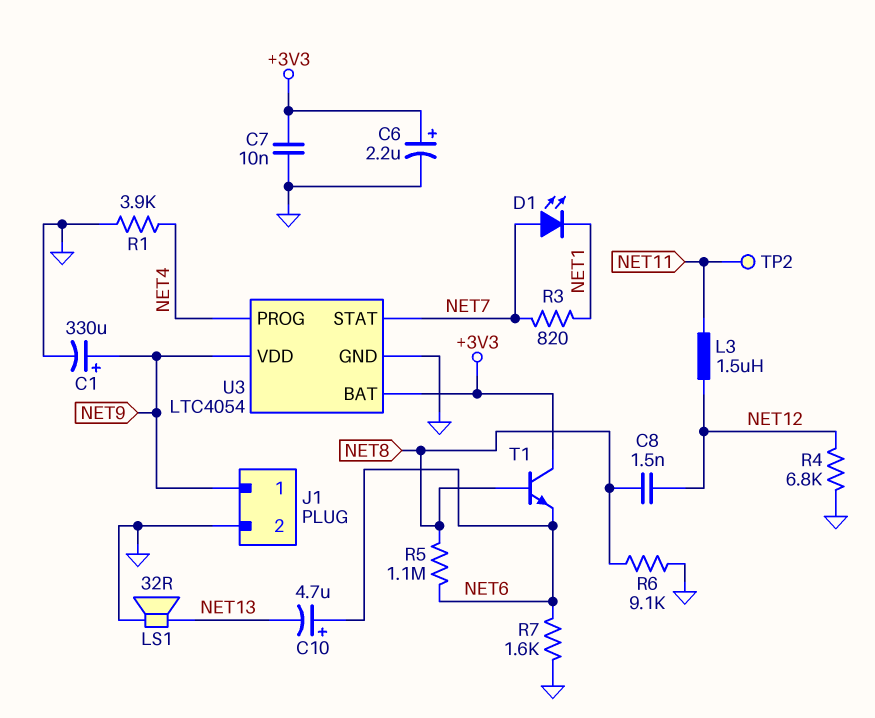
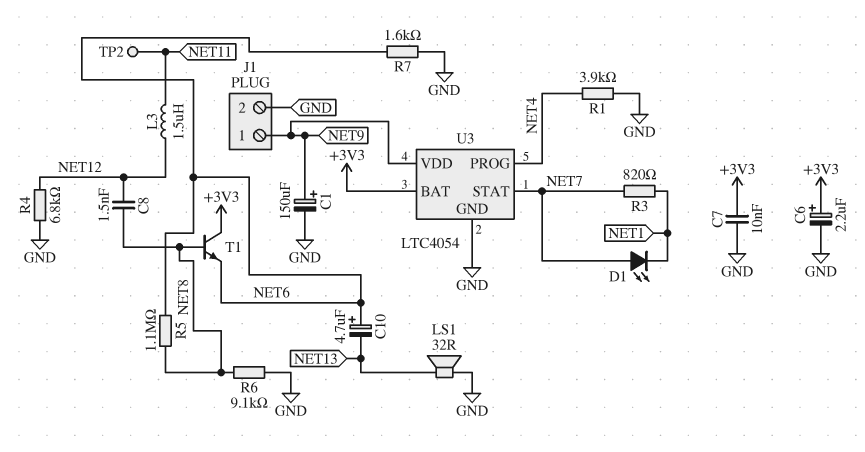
C1: 330uF (plus NET9, minus GND) -> 150uF (plus NET9, minus GND)

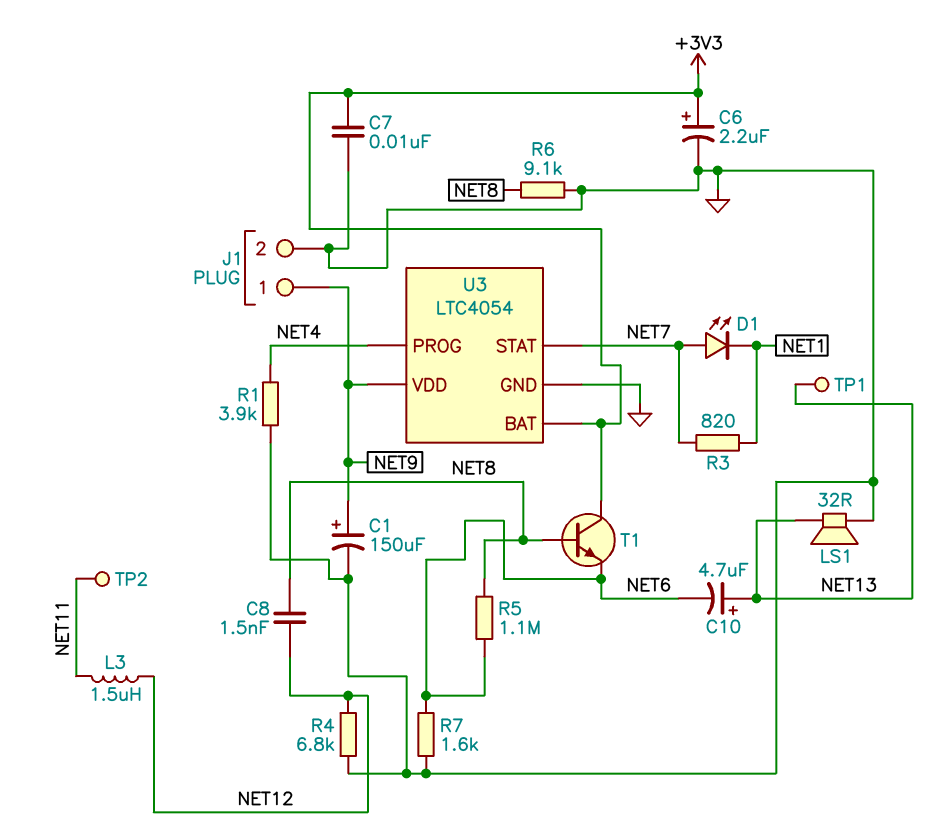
C10: 4.7uF (plus NET6, minus NET13) -> 4.7uF (plus NET13, minus NET6)
TP1: none -> test point (NET13)

